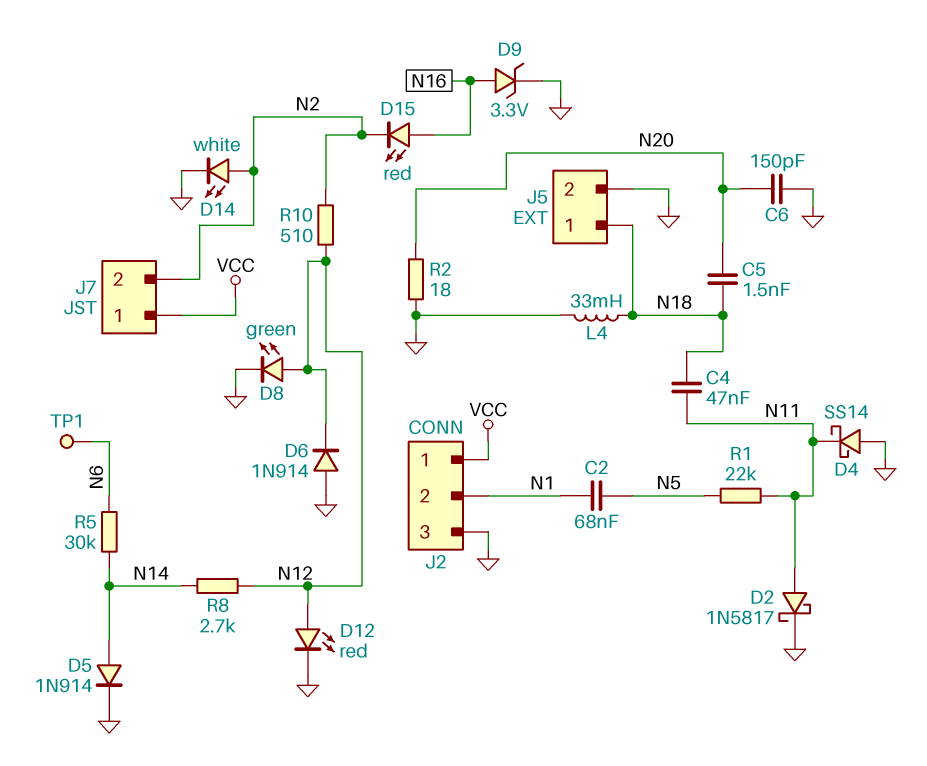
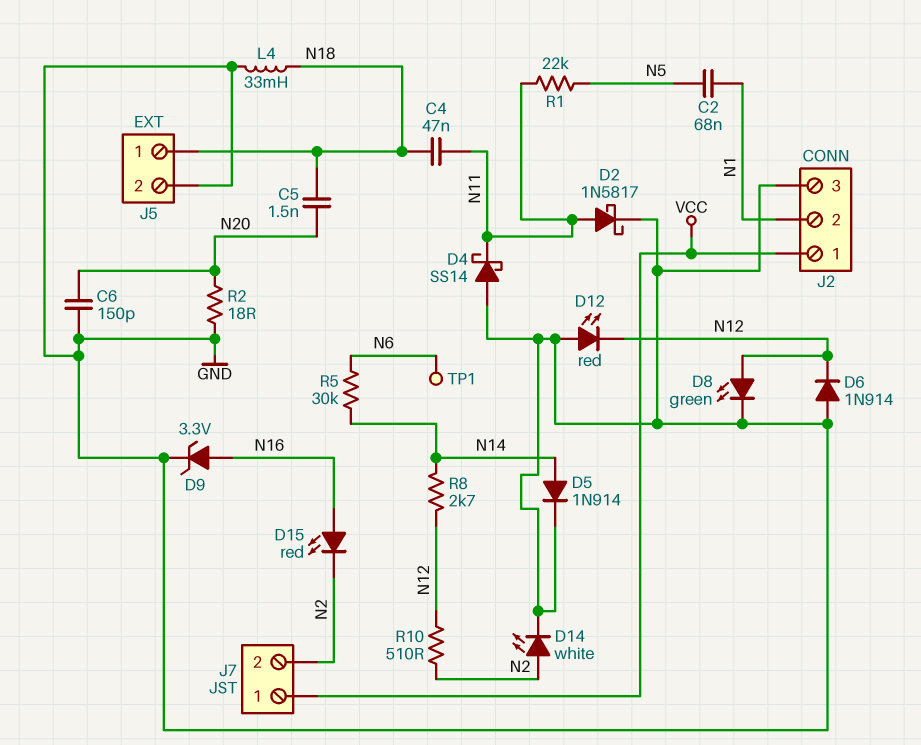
D12: LED red (A N12, K GND) -> LED red (A GND, K N12)

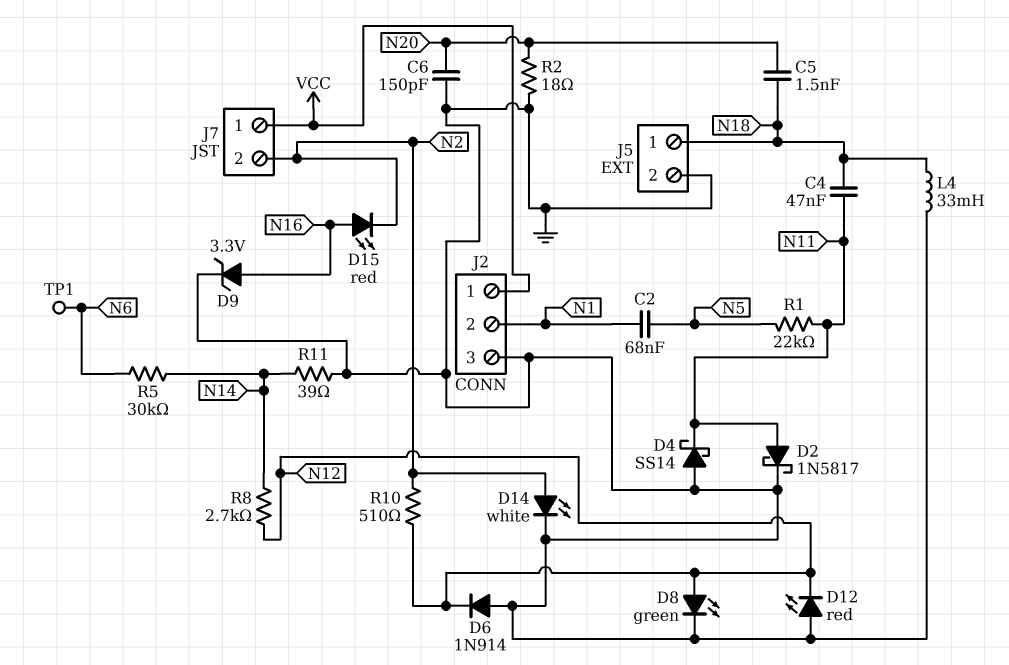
D5: diode 1N914 (A N14, K GND) -> none
R11: none -> 39 (GND, N14)

